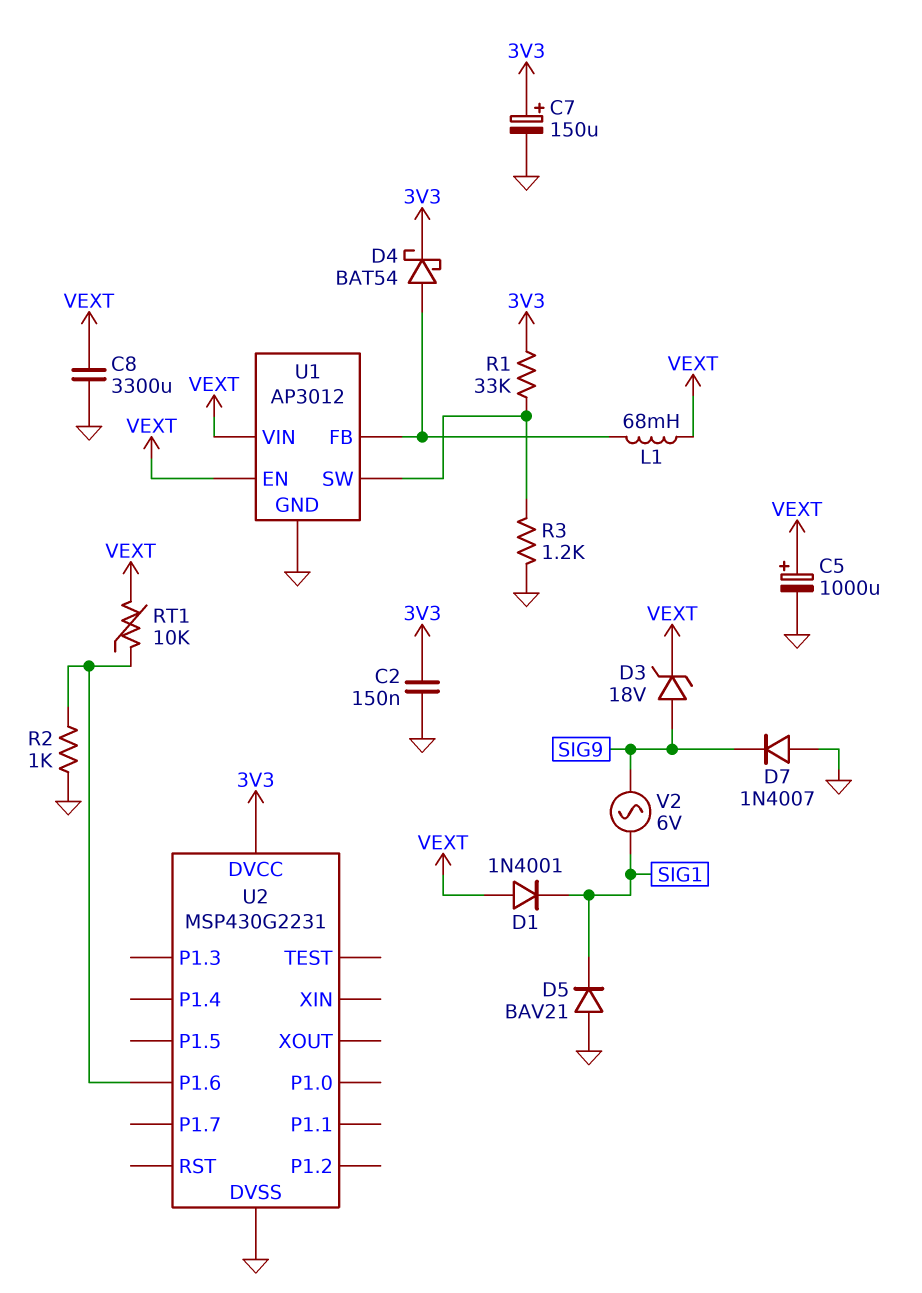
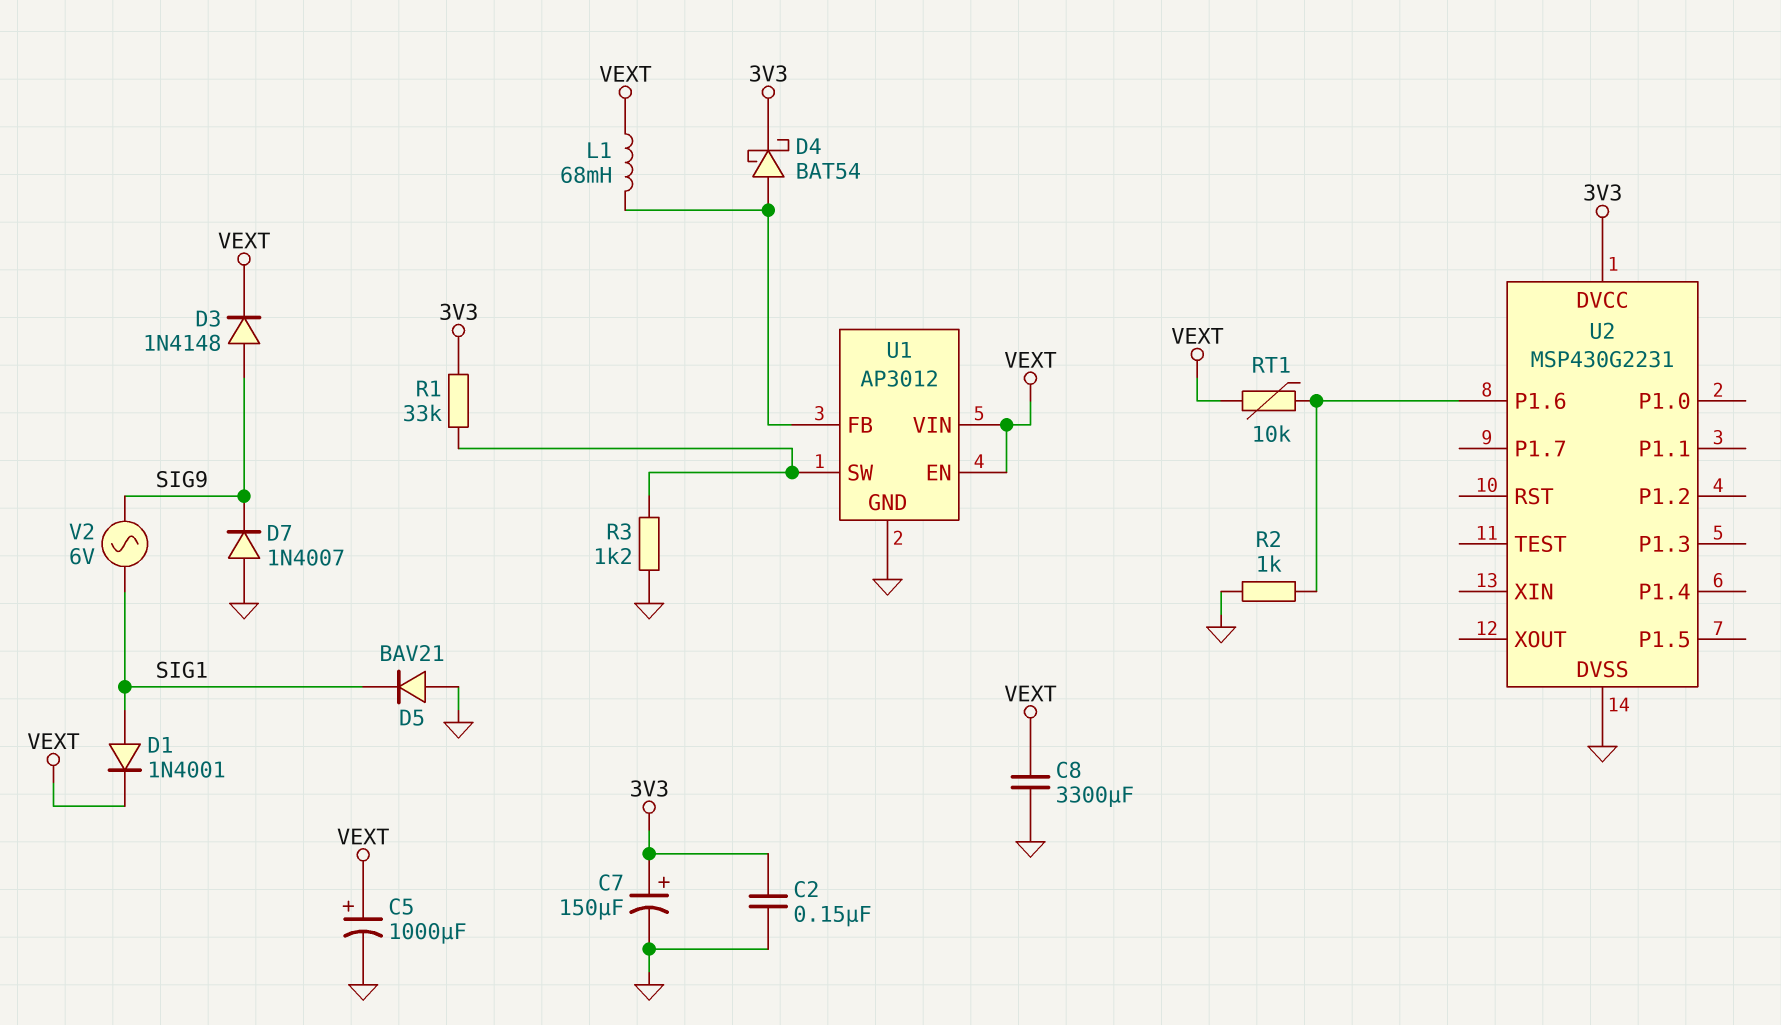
D1: diode 1N4001 (A VEXT, K SIG1) -> diode 1N4001 (A SIG1, K VEXT)
D3: zener 18V (A SIG9, K VEXT) -> diode 1N4148 (A SIG9, K VEXT)

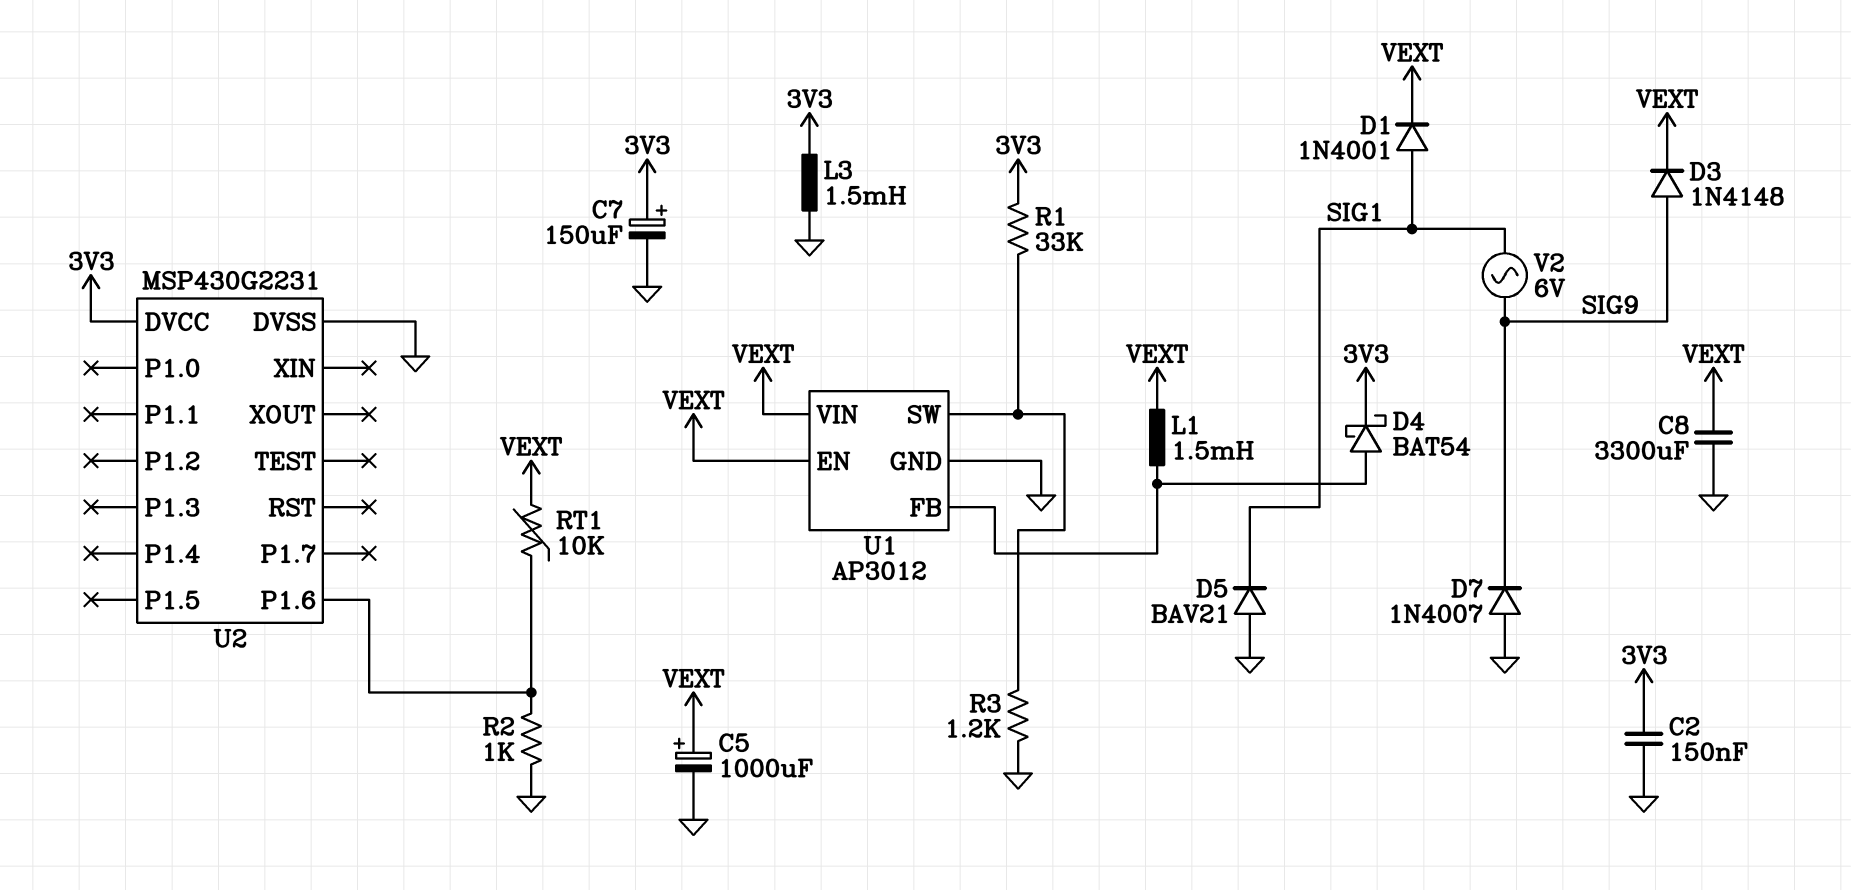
L1: 68mH (U1/FB, VEXT) -> 1.5mH (U1/FB, VEXT)
L3: none -> 1.5mH (3V3, GND)

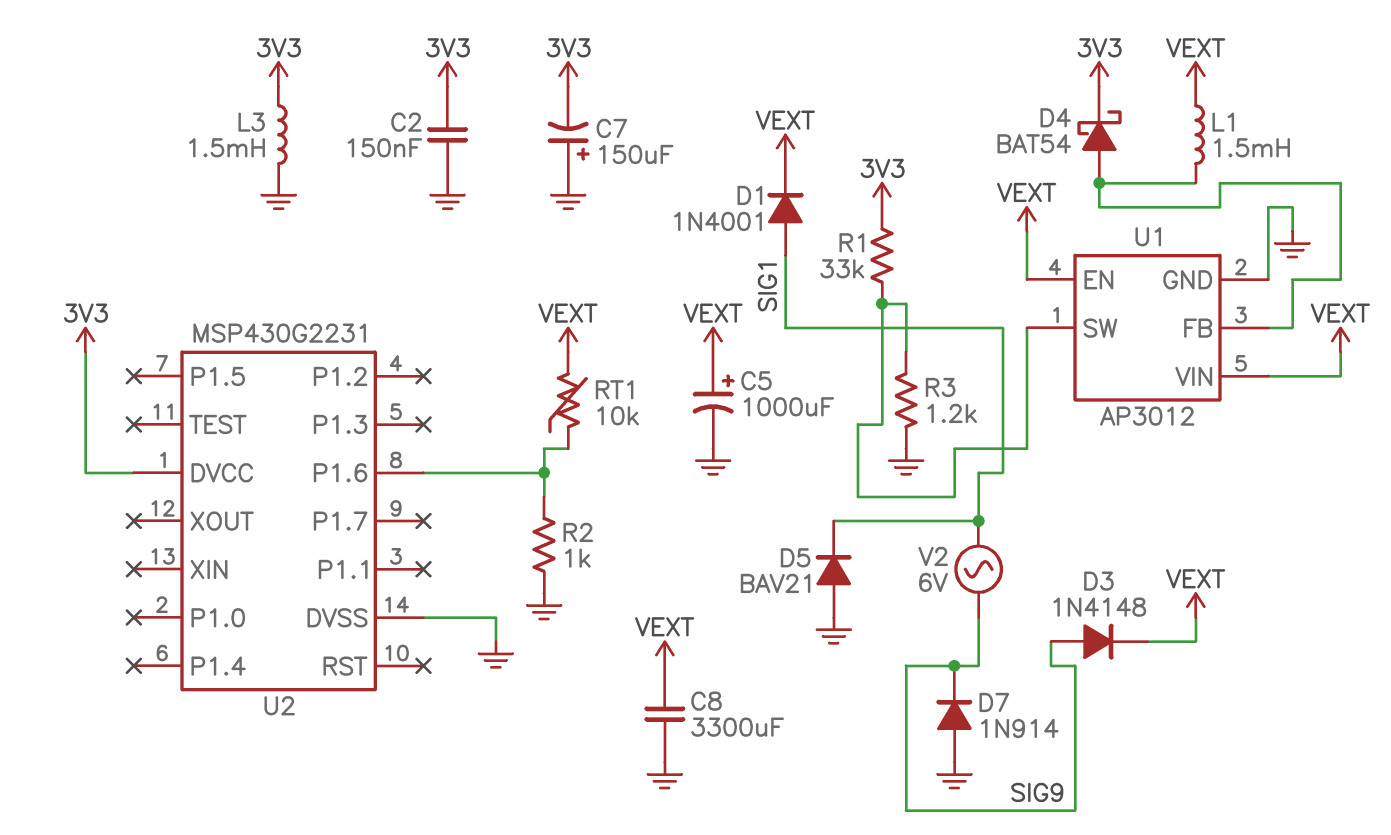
C7: 150uF (plus 3V3, minus GND) -> 150uF (plus GND, minus 3V3)
D7: diode 1N4007 (A GND, K SIG9) -> diode 1N914 (A GND, K SIG9)

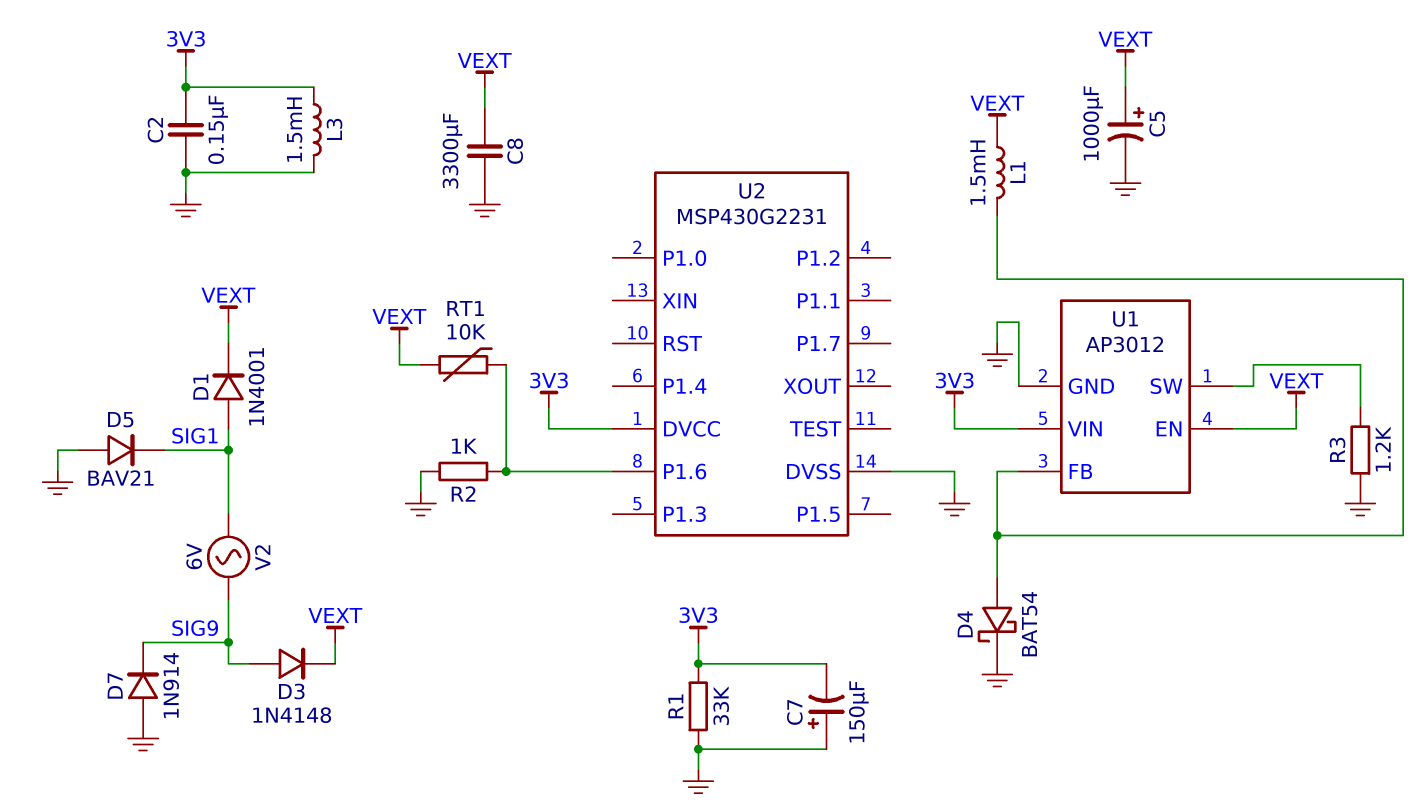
D4: schottky BAT54 (A U1/FB, K 3V3) -> schottky BAT54 (A U1/FB, K GND)
R1: 33k (3V3, U1/SW) -> 33k (3V3, GND)
U1 pin VIN: VEXT -> 3V3

